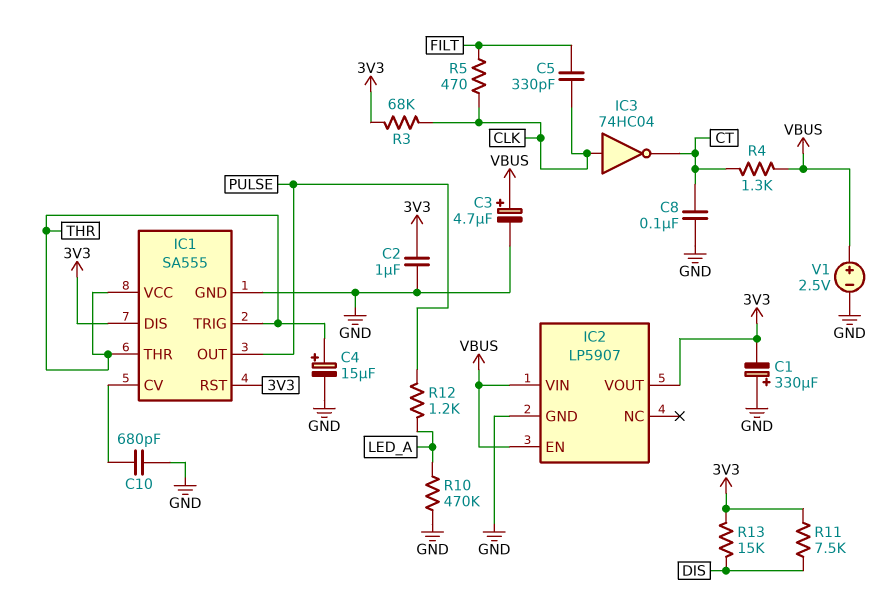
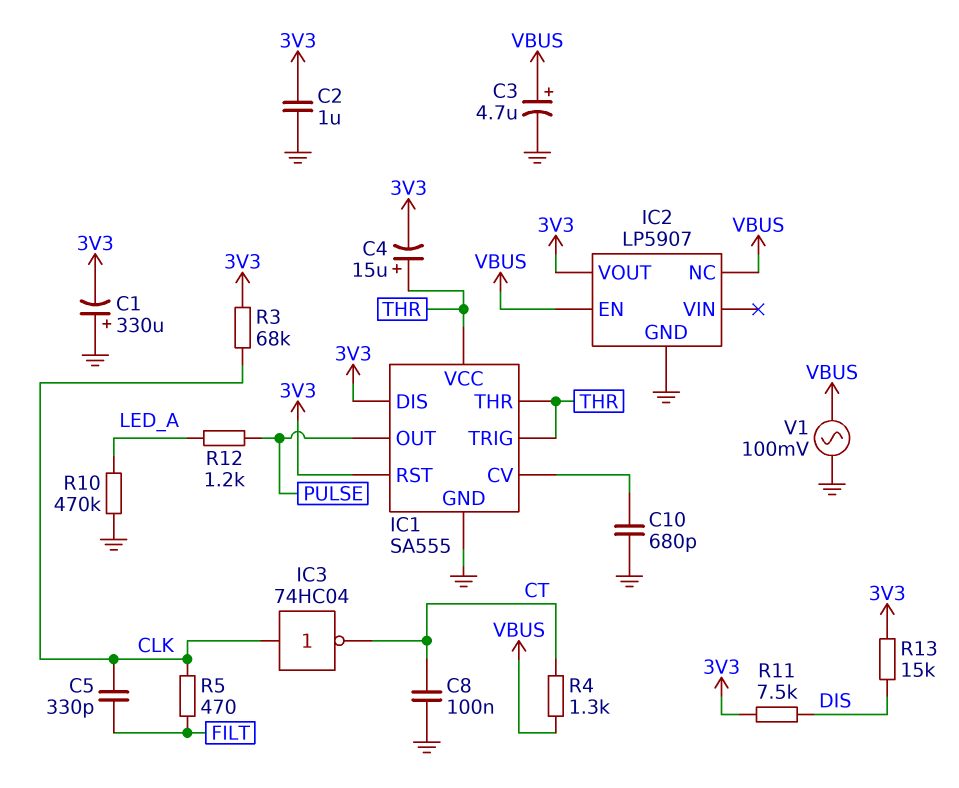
C4: 15uF (plus THR, minus GND) -> 15uF (plus THR, minus 3V3)
IC2 pin NC: none -> VBUS
IC2 pin VIN: VBUS -> none
V1: 2.5V (plus VBUS, minus GND) -> AC 100mV (GND, VBUS)

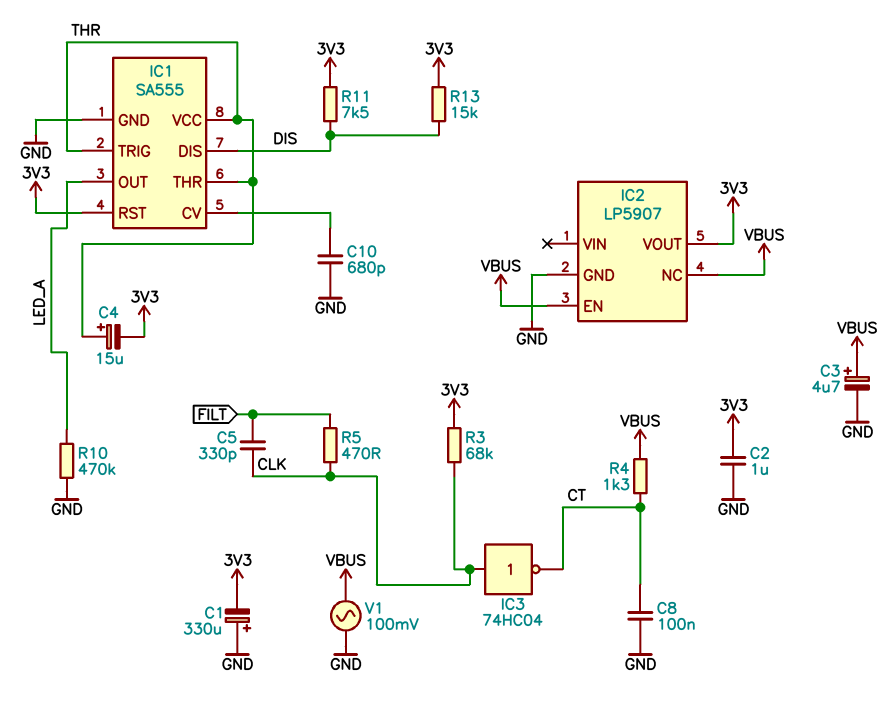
IC1 pin DIS: 3V3 -> DIS
IC1 pin OUT: PULSE -> LED_A
R12: 1.2k (LED_A, PULSE) -> none

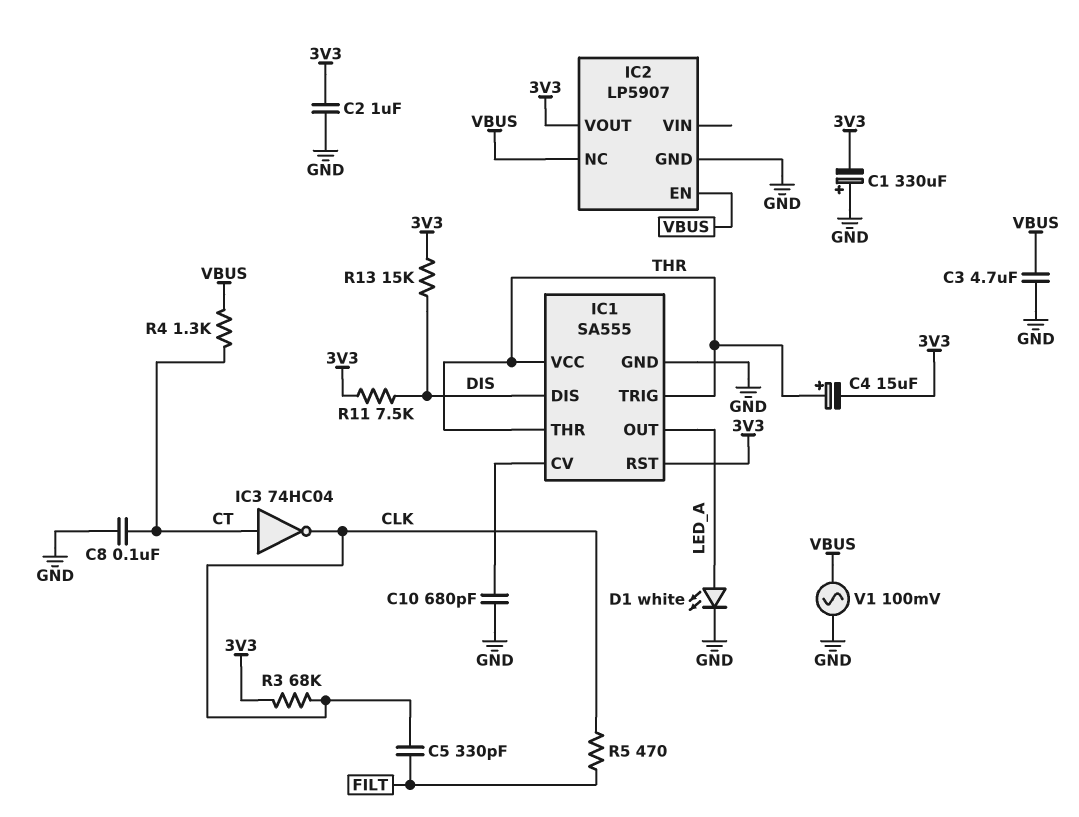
C3: 4.7uF (plus VBUS, minus GND) -> 4.7uF (GND, VBUS)
D1: none -> LED white (A LED_A, K GND)
IC3: NOT 74HC04 (in CLK, out CT) -> NOT 74HC04 (in CT, out CLK)
R10: 470k (GND, LED_A) -> none

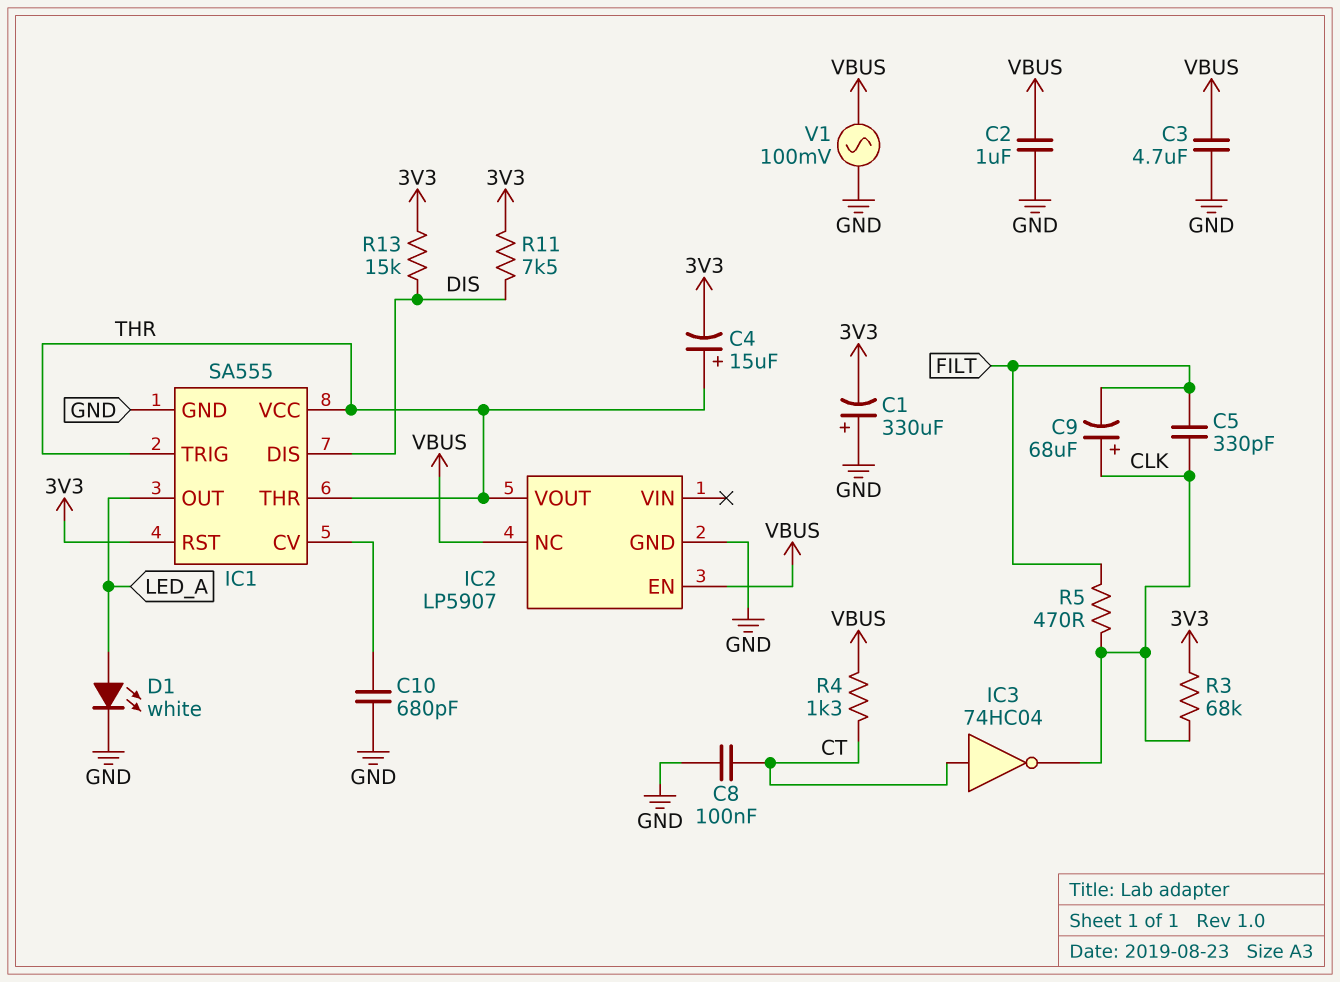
C2: 1uF (3V3, GND) -> 1uF (GND, VBUS)
C9: none -> 68uF (plus CLK, minus FILT)
IC2 pin VOUT: 3V3 -> THR

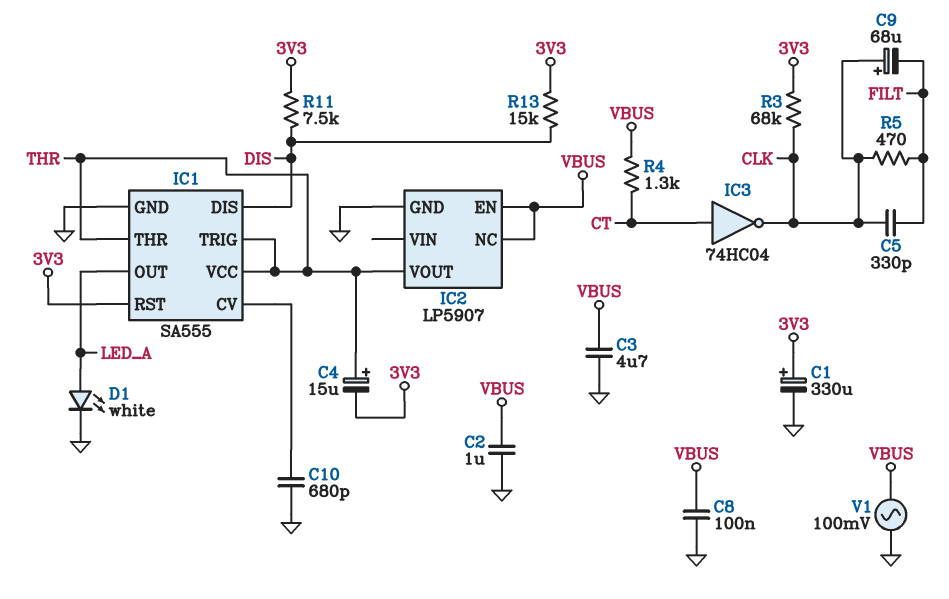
C1: 330uF (plus GND, minus 3V3) -> 330uF (plus 3V3, minus GND)
C8: 100nF (CT, GND) -> 100nF (GND, VBUS)

